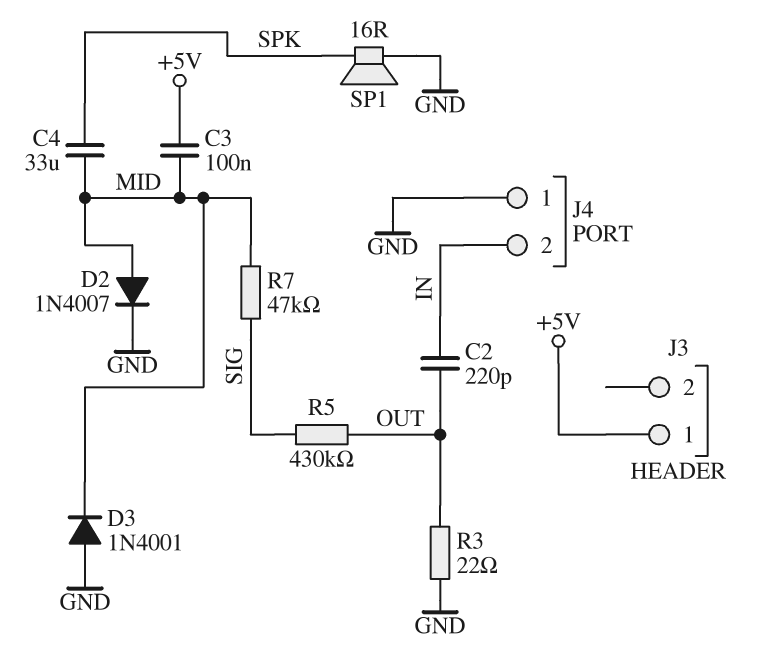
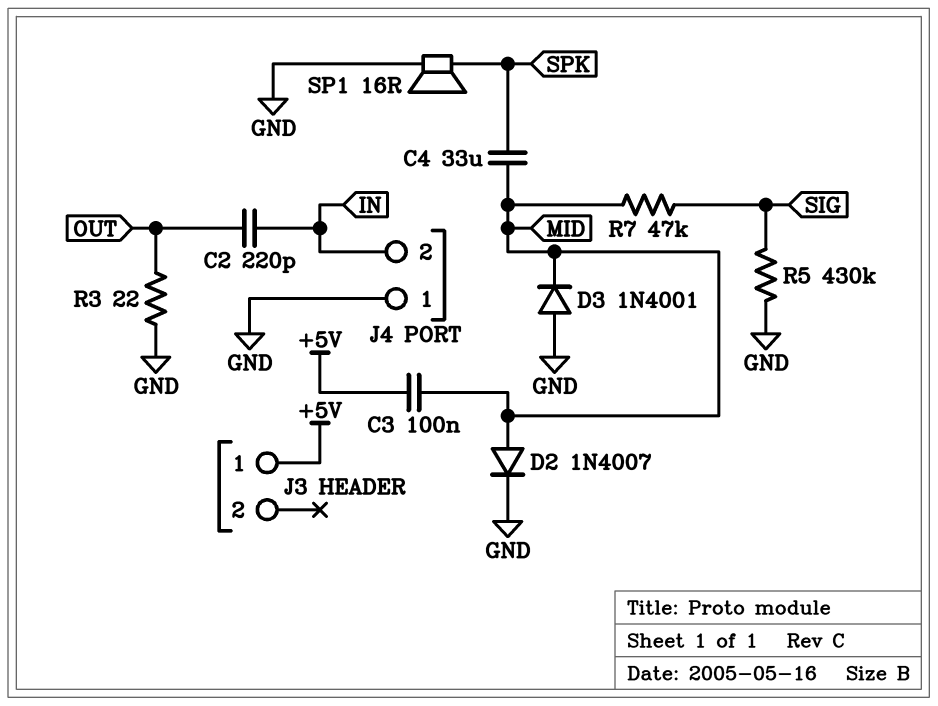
R5: 430k (OUT, SIG) -> 430k (GND, SIG)

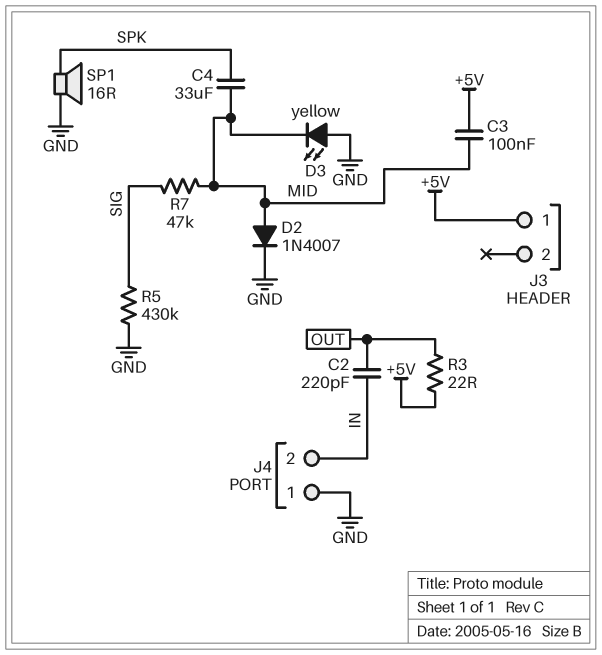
D3: diode 1N4001 (A GND, K MID) -> LED yellow (A GND, K MID)
R3: 22 (GND, OUT) -> 22 (+5V, OUT)

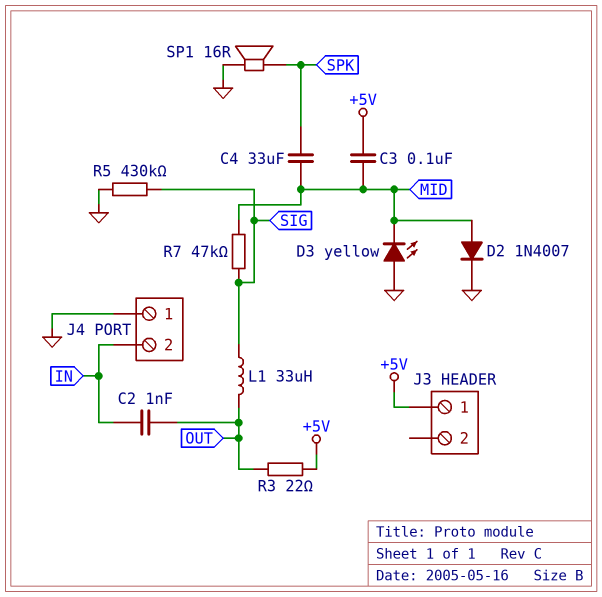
C2: 220pF (IN, OUT) -> 1nF (IN, OUT)
L1: none -> 33uH (OUT, SIG)

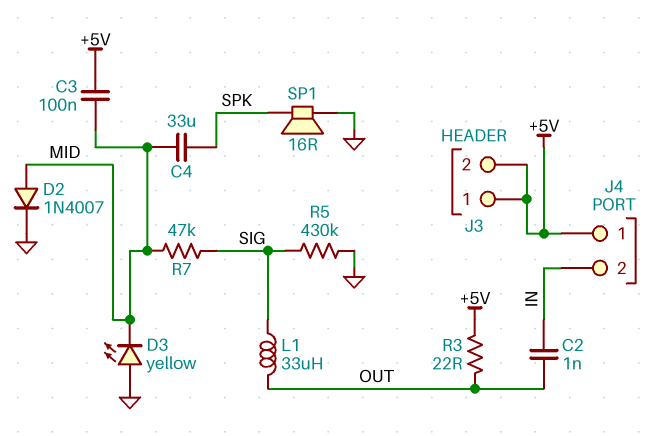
J3 pin 2: none -> +5V
J4 pin 1: GND -> +5V

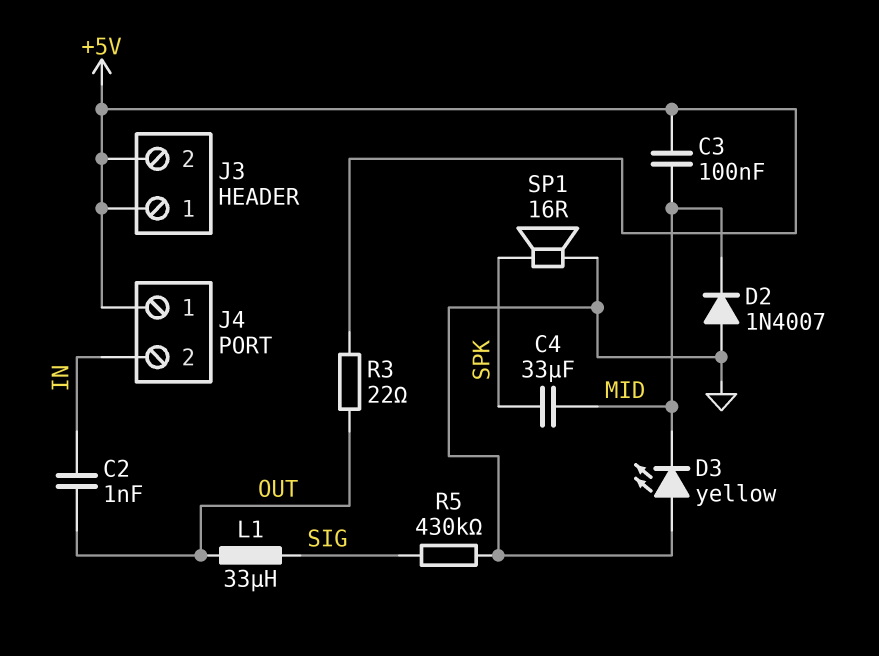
D2: diode 1N4007 (A MID, K GND) -> diode 1N4007 (A GND, K MID)
R7: 47k (MID, SIG) -> none

